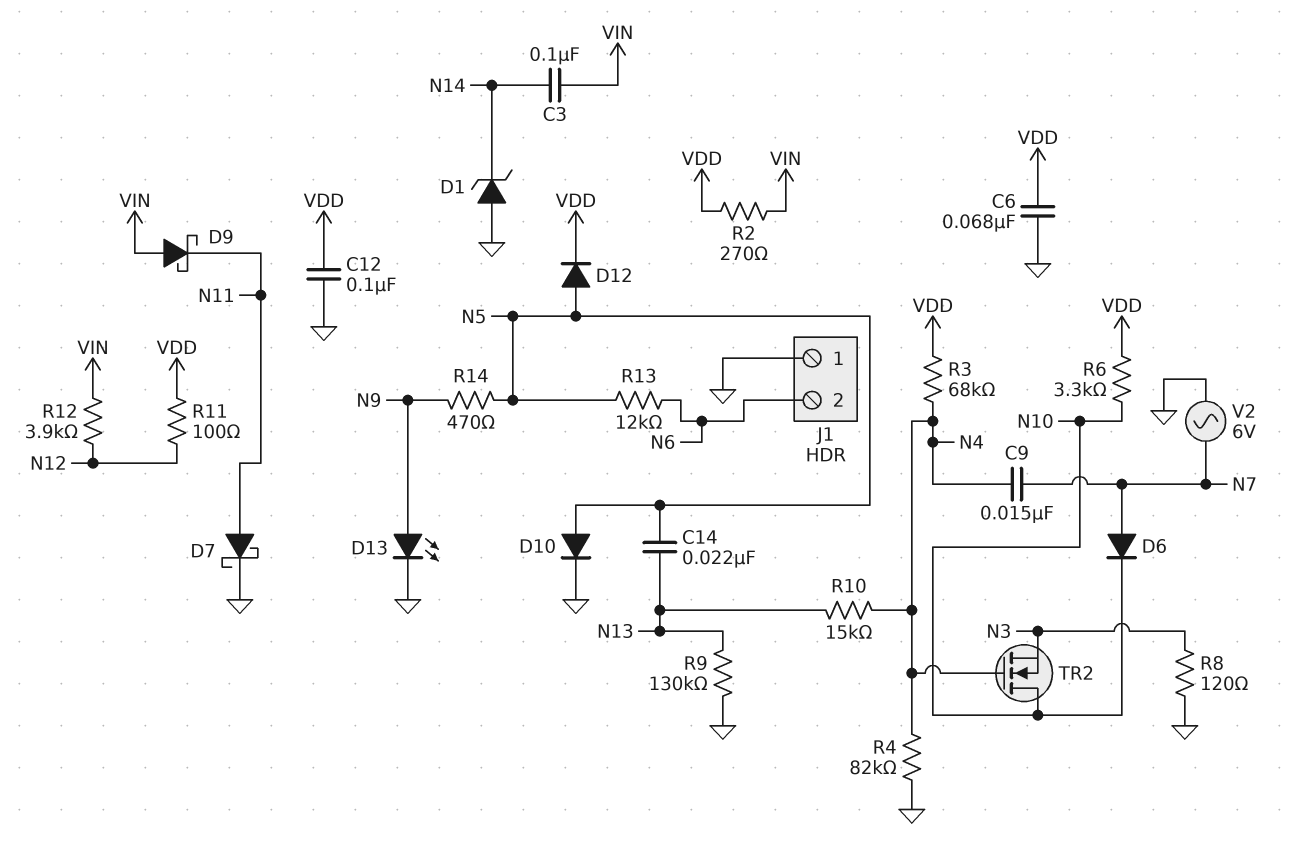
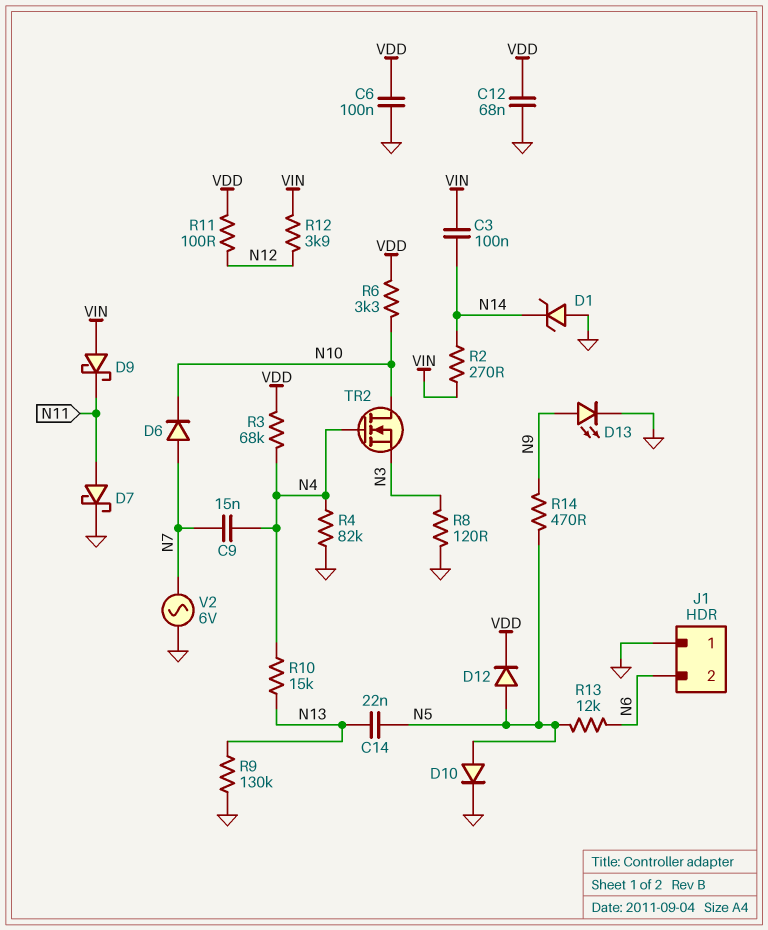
C6: 68nF (GND, VDD) -> 100nF (GND, VDD)
C12: 100nF (GND, VDD) -> 68nF (GND, VDD)
R2: 270 (VDD, VIN) -> 270 (N14, VIN)

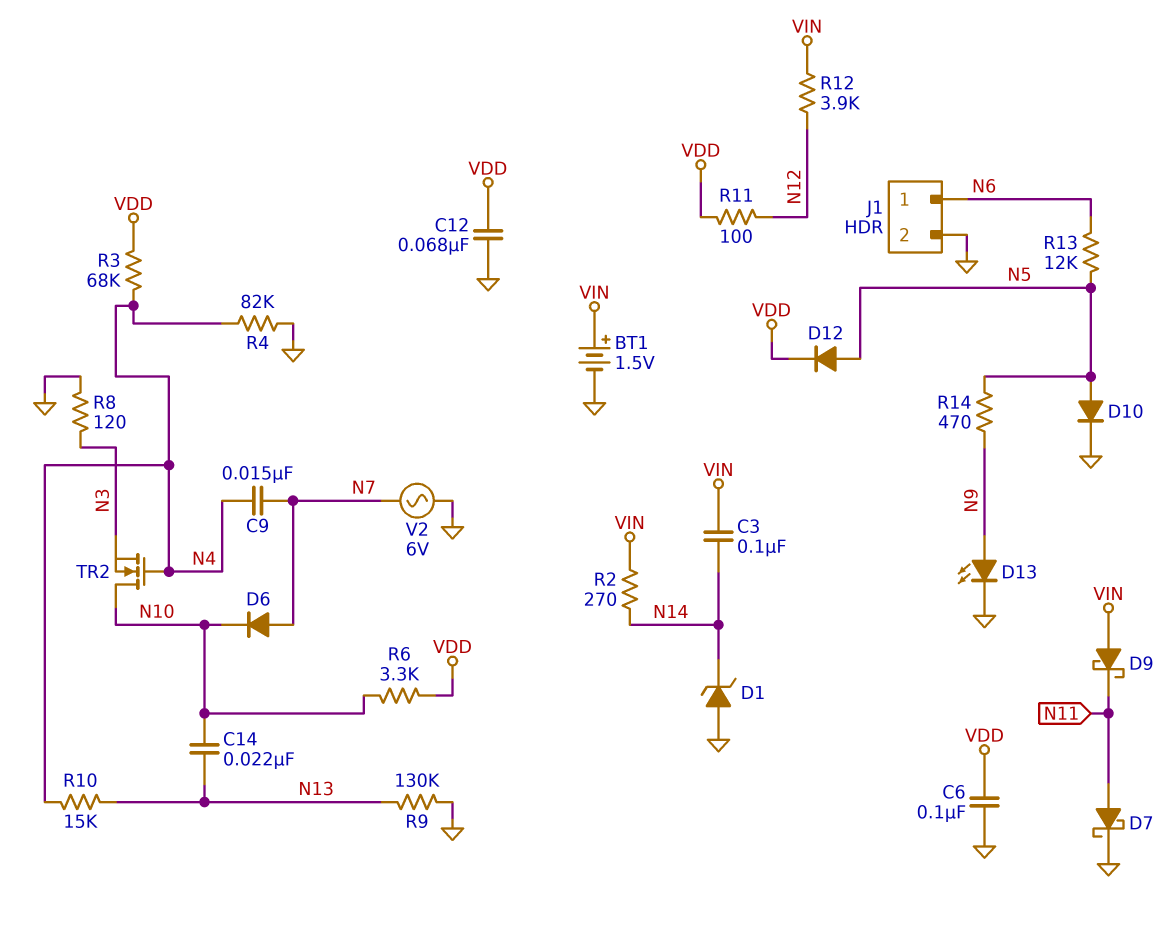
BT1: none -> 1.5V (plus VIN, minus GND)
C14: 22nF (N5, N13) -> 22nF (N10, N13)
J1 pin 1: GND -> N6
J1 pin 2: N6 -> GND

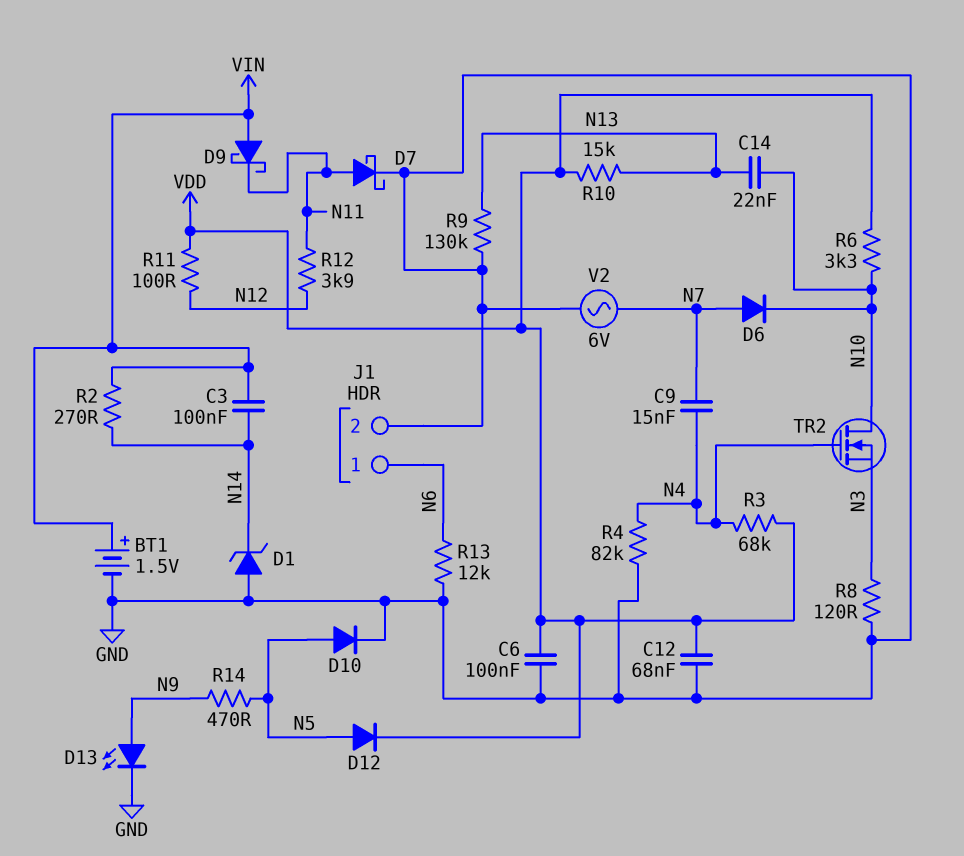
R10: 15k (N4, N13) -> 15k (N13, VDD)
R12: 3.9k (N12, VIN) -> 3.9k (N11, N12)
R13: 12k (N5, N6) -> 12k (GND, N6)

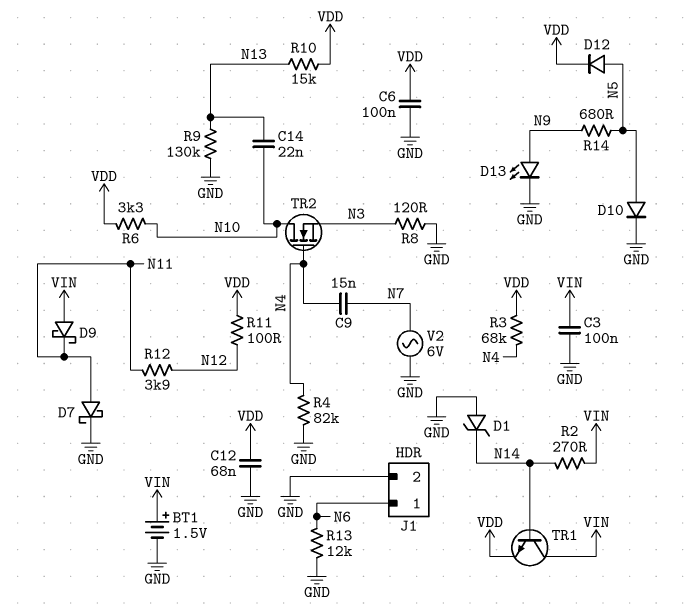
C3: 100nF (N14, VIN) -> 100nF (GND, VIN)
D6: diode (A N7, K N10) -> none
R14: 470 (N5, N9) -> 680 (N5, N9)
TR1: none -> NPN (B N14, C VIN, E VDD)

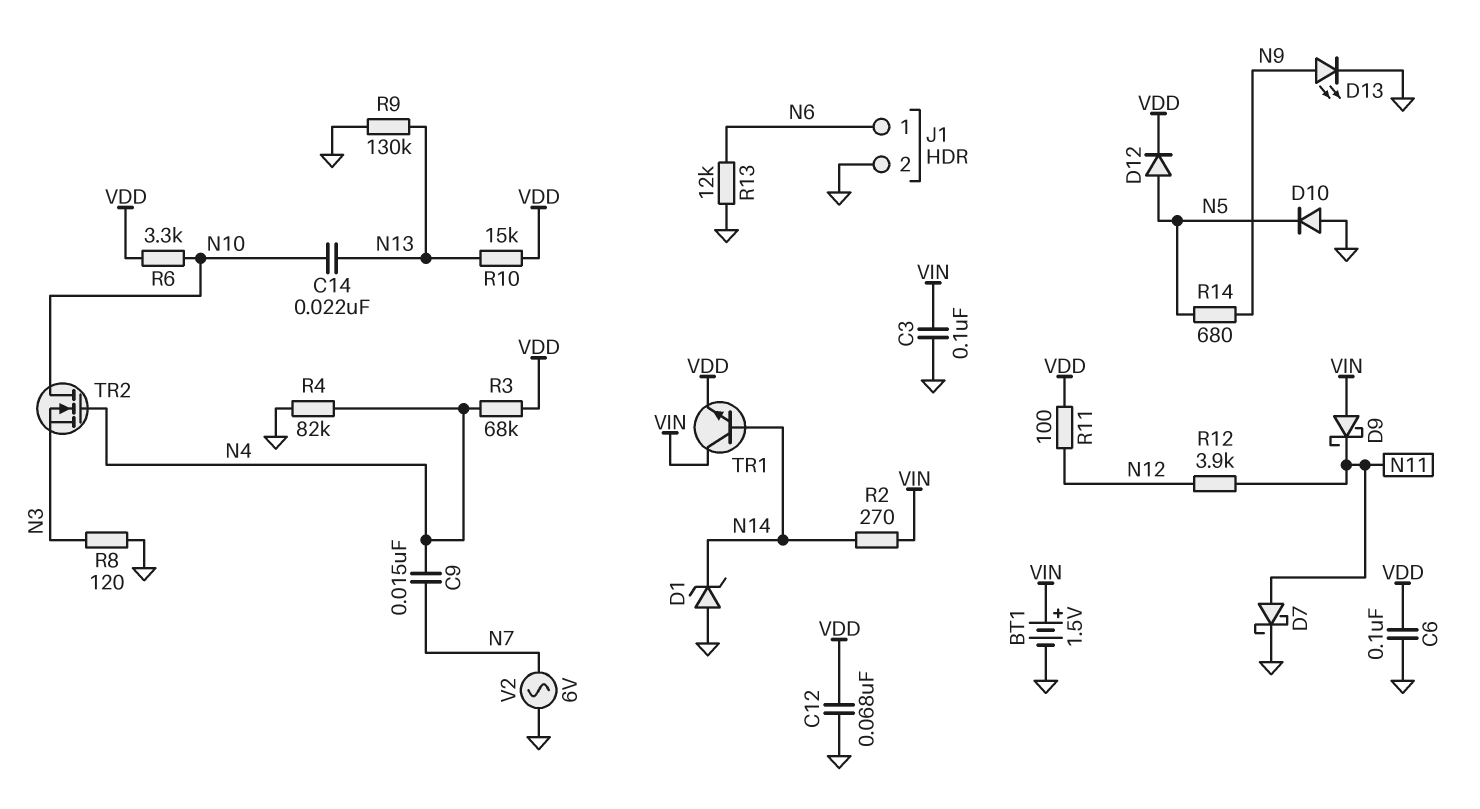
D10: diode (A N5, K GND) -> diode (A GND, K N5)

